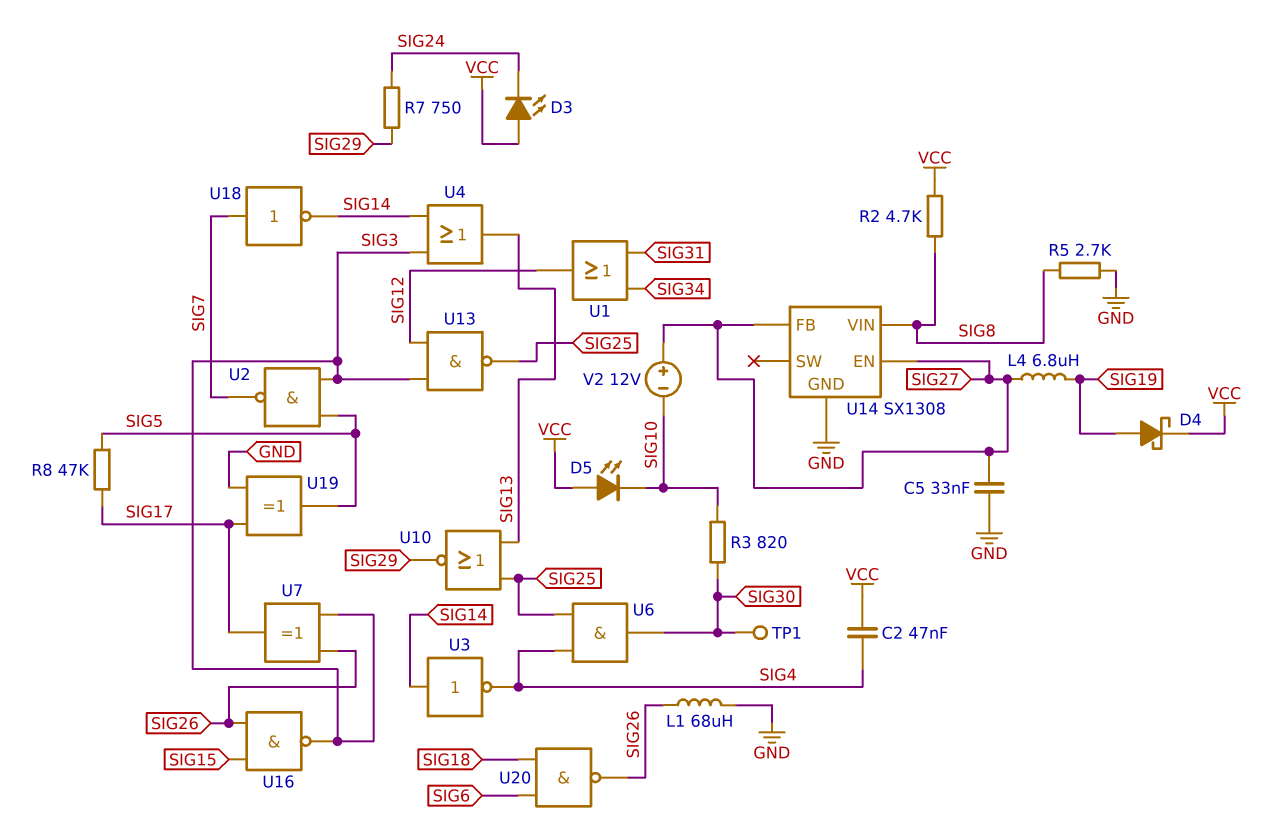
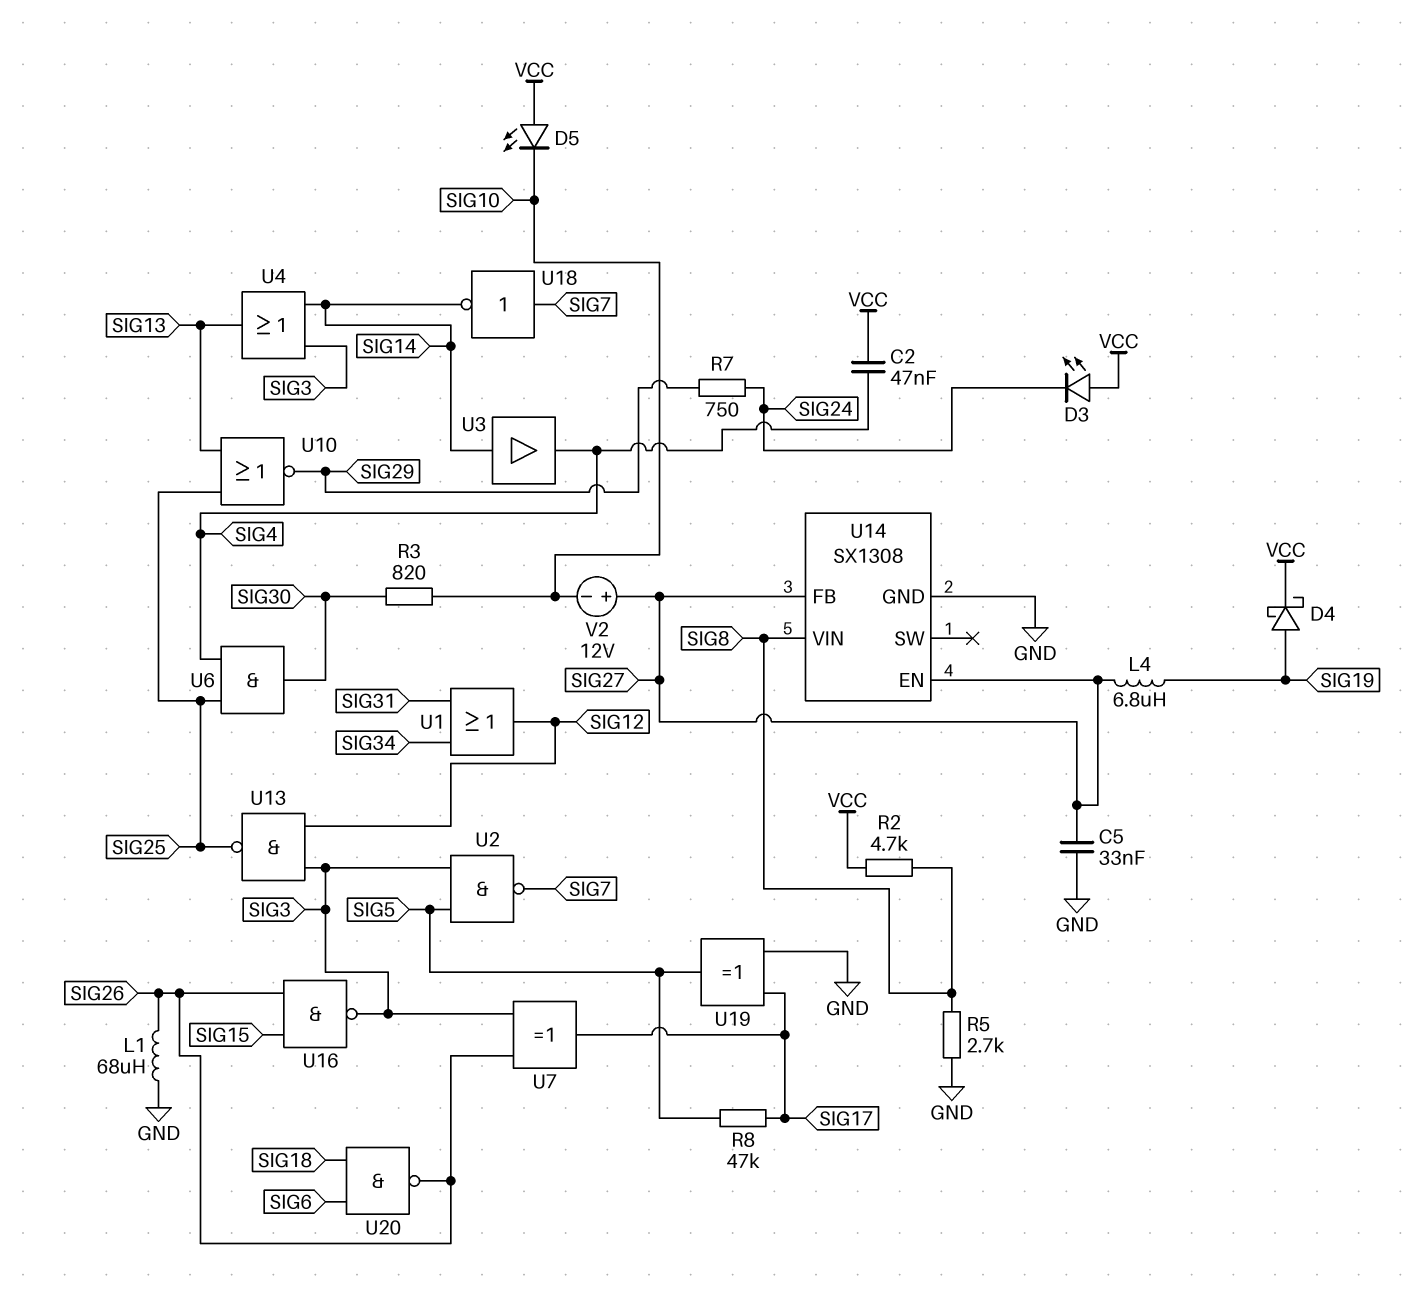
TP1: test point (SIG30) -> none
U3: NOT (in SIG14, out SIG4) -> buffer (in SIG14, out SIG4)

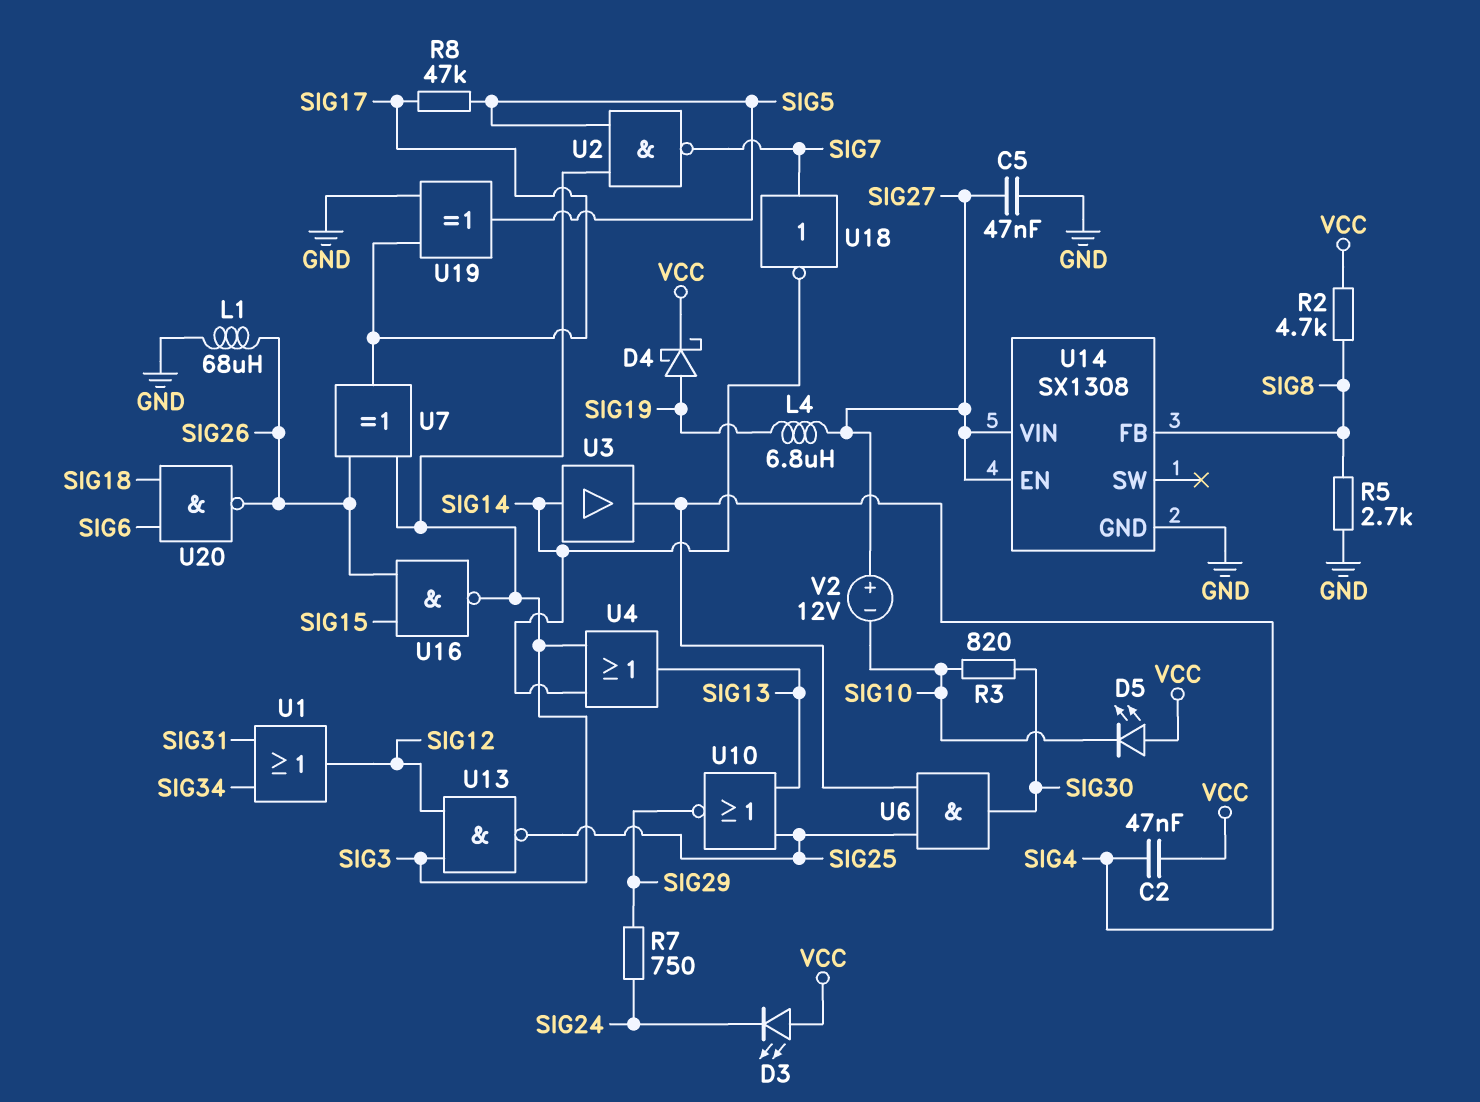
C5: 33nF (GND, SIG27) -> 47nF (GND, SIG27)
U14 pin FB: SIG27 -> SIG8
U14 pin VIN: SIG8 -> SIG27

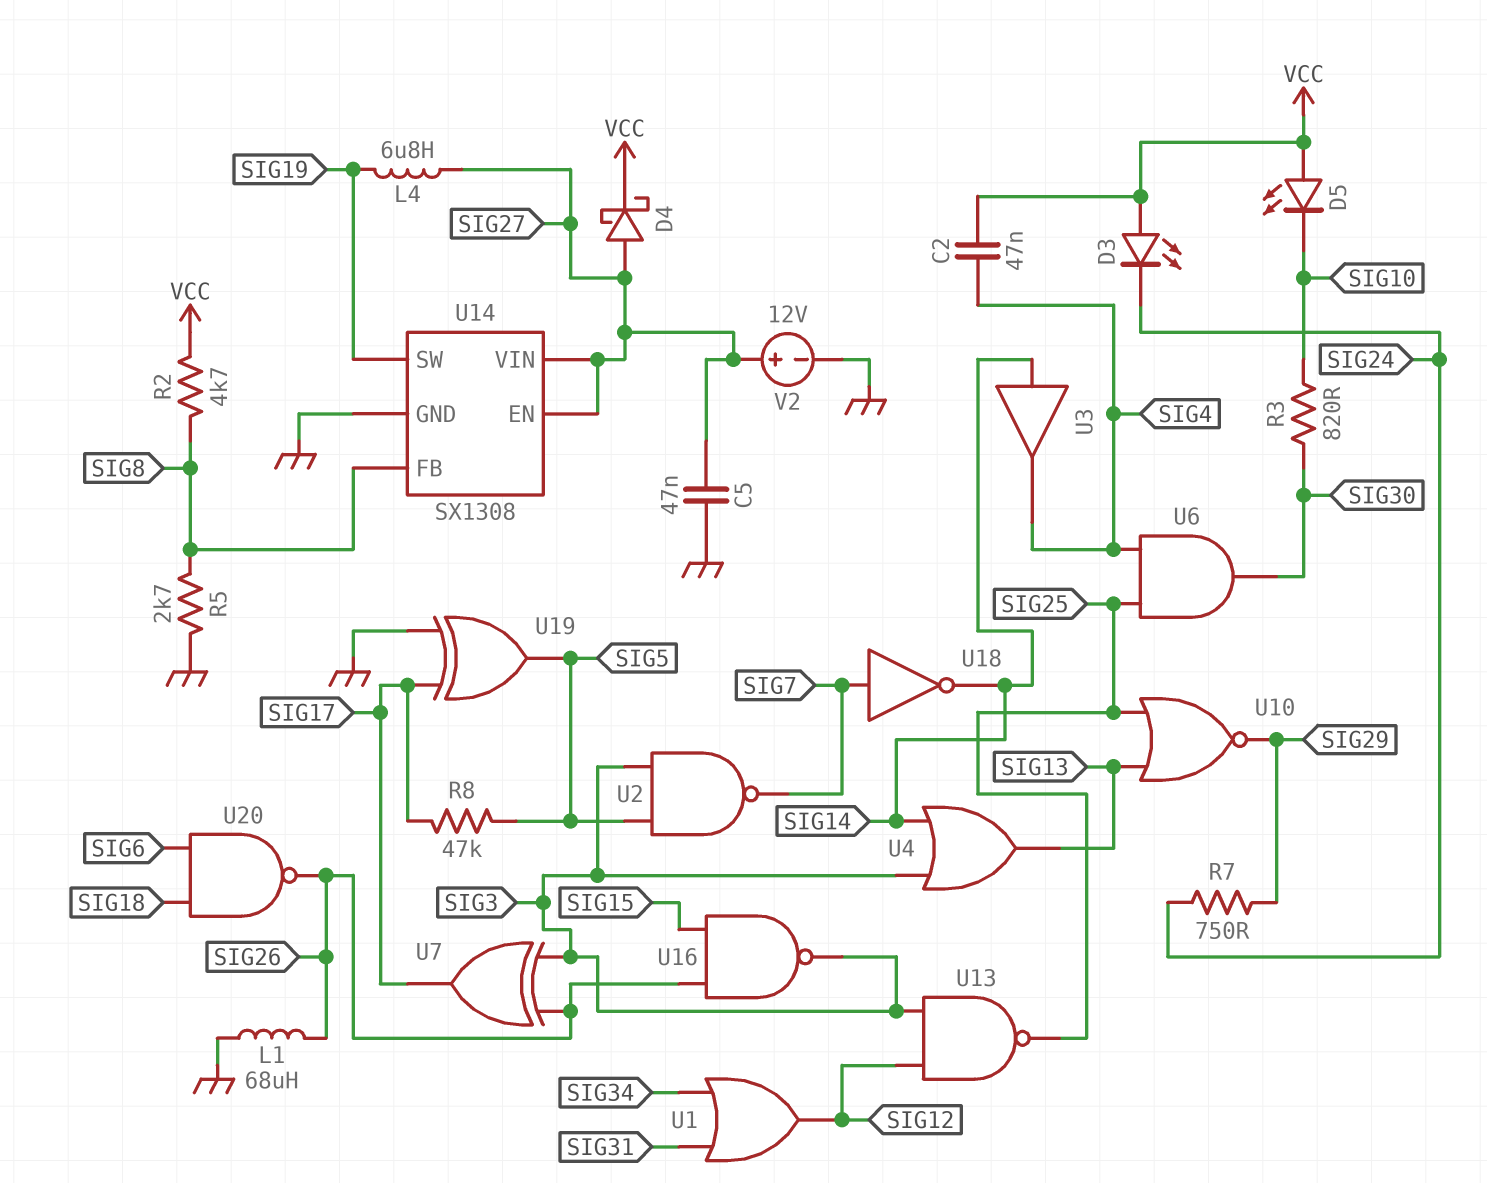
D4: schottky (A SIG19, K VCC) -> schottky (A SIG27, K VCC)
U14 pin SW: none -> SIG19
V2: 12V (plus SIG27, minus SIG10) -> 12V (plus SIG27, minus GND)

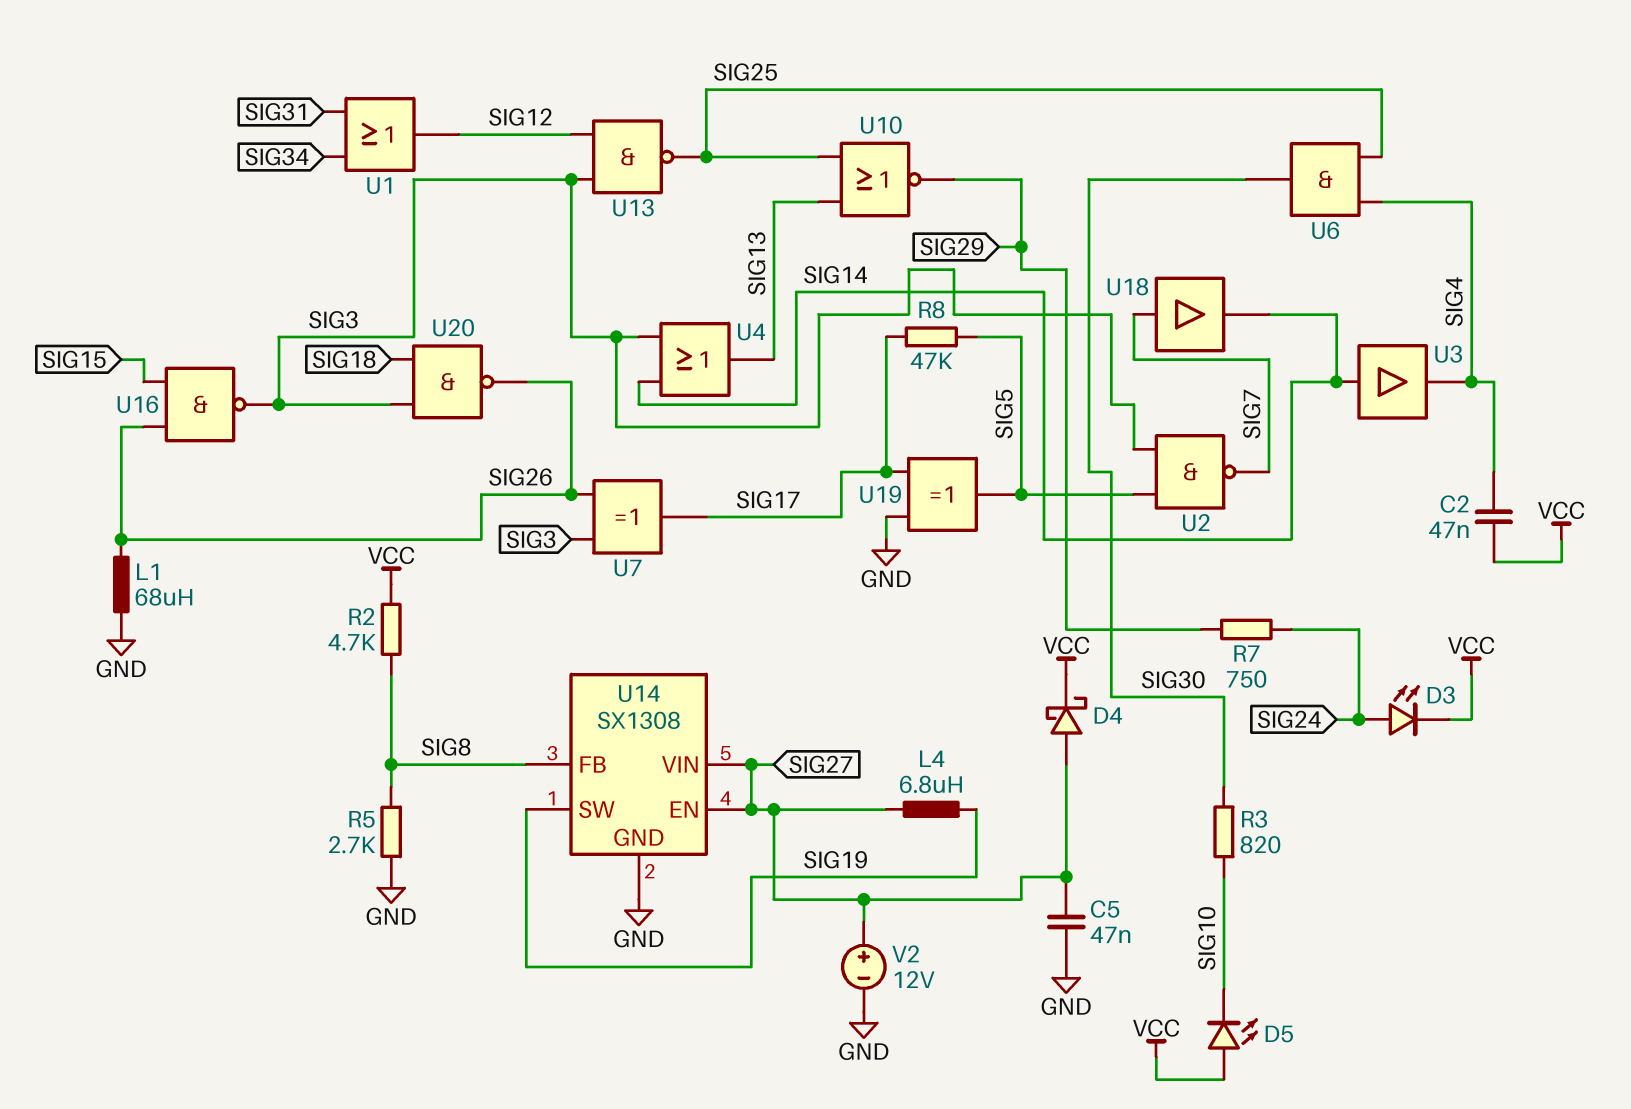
D3: LED (A VCC, K SIG24) -> LED (A SIG24, K VCC)
U18: NOT (in SIG7, out SIG14) -> buffer (in SIG7, out SIG14)
U20: NAND (in SIG6, in SIG18, out SIG26) -> NAND (in SIG3, in SIG18, out SIG26)

